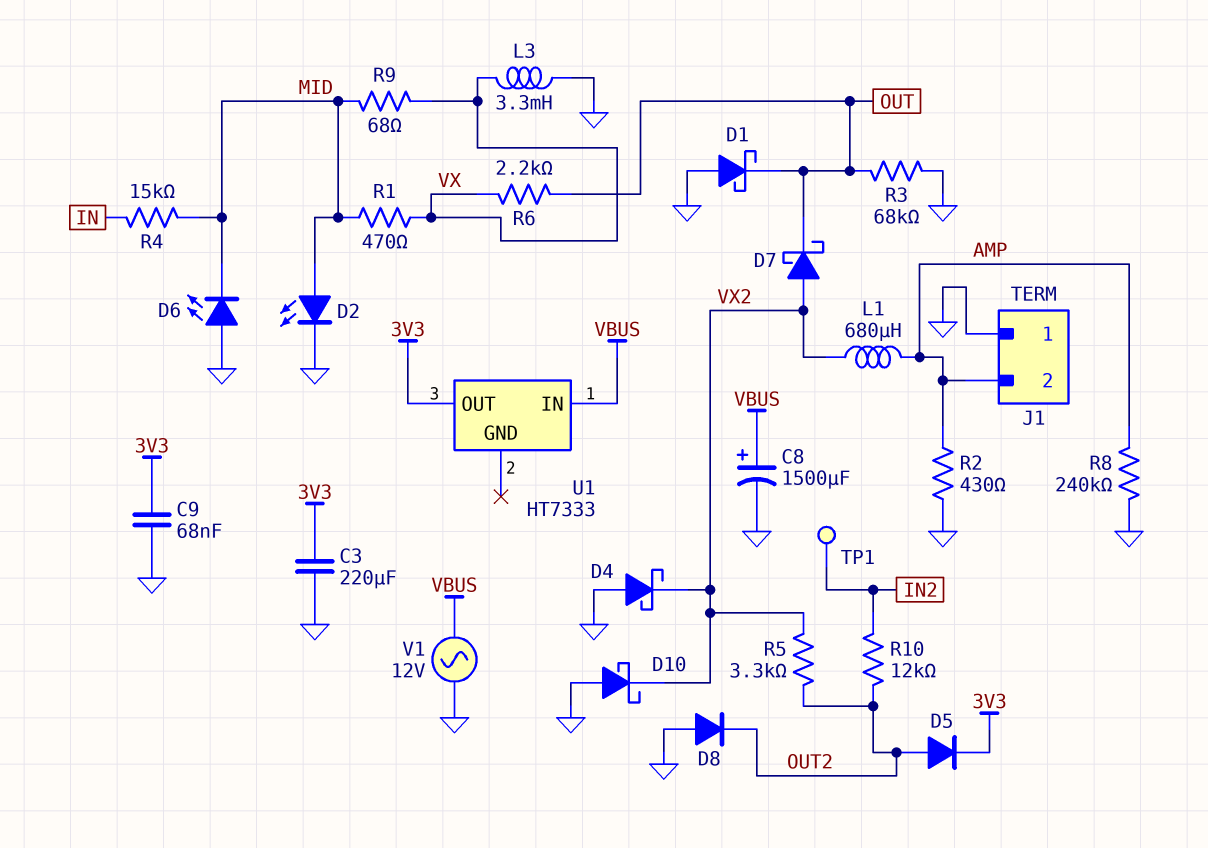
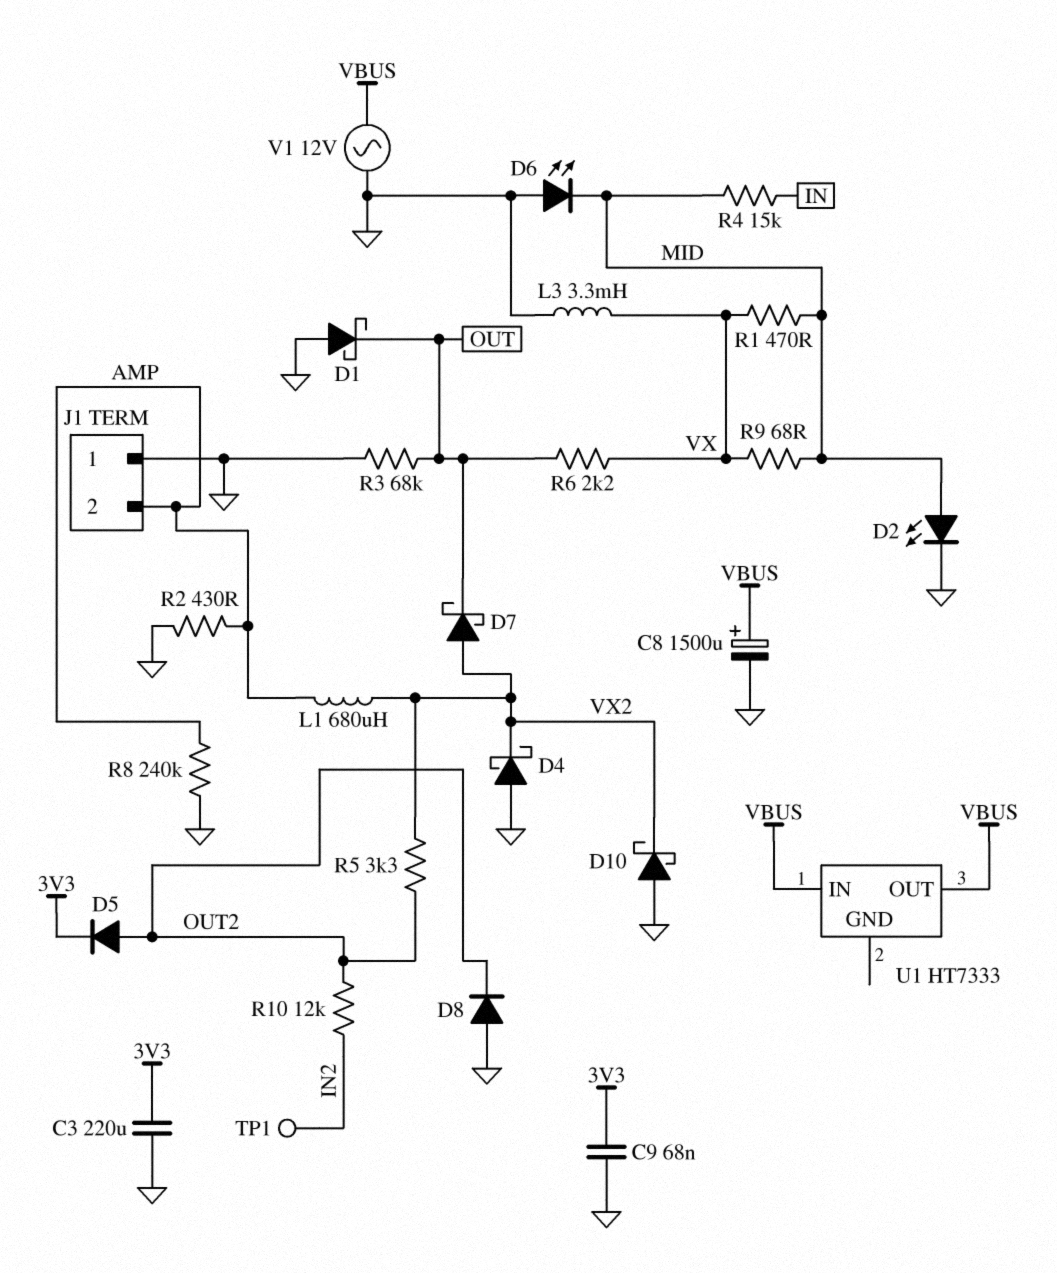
U1 pin OUT: 3V3 -> VBUS

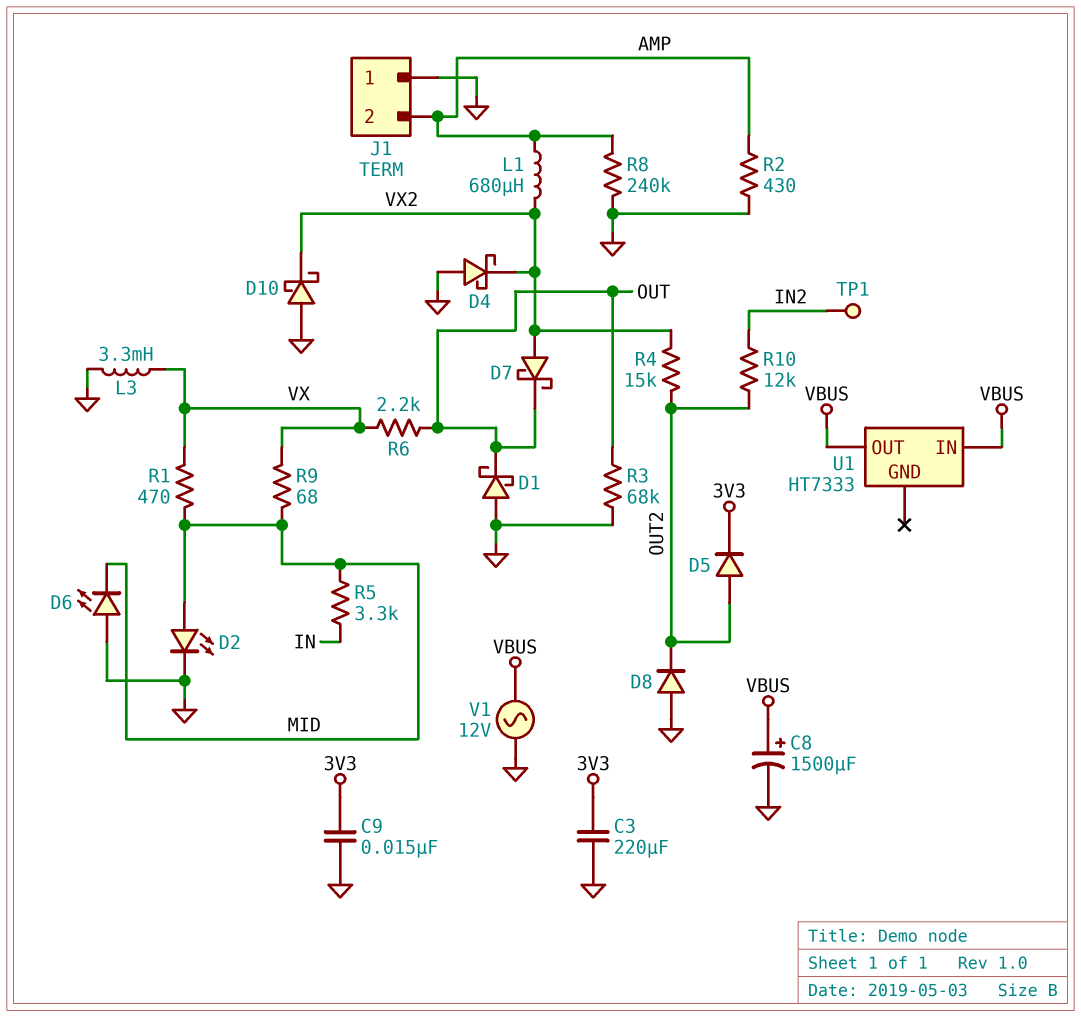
C9: 68nF (3V3, GND) -> 15nF (3V3, GND)
R4: 15k (IN, MID) -> 15k (OUT2, VX2)
R5: 3.3k (OUT2, VX2) -> 3.3k (IN, MID)

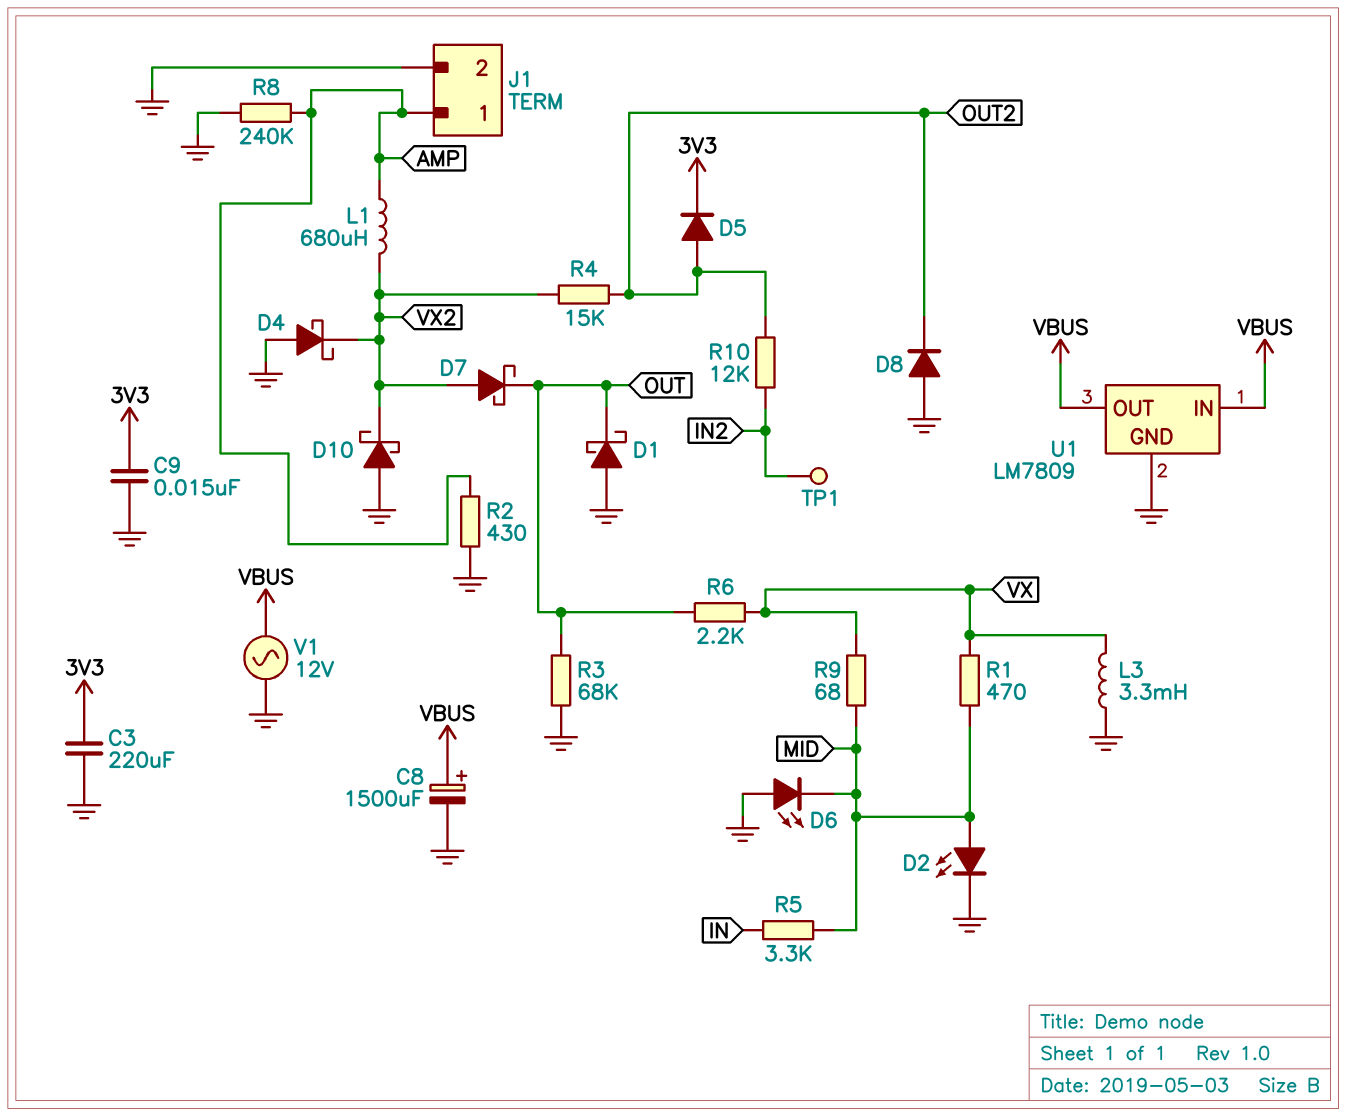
J1 pin 1: GND -> AMP
J1 pin 2: AMP -> GND
U1: HT7333 -> LM7809
U1 pin GND: none -> GND

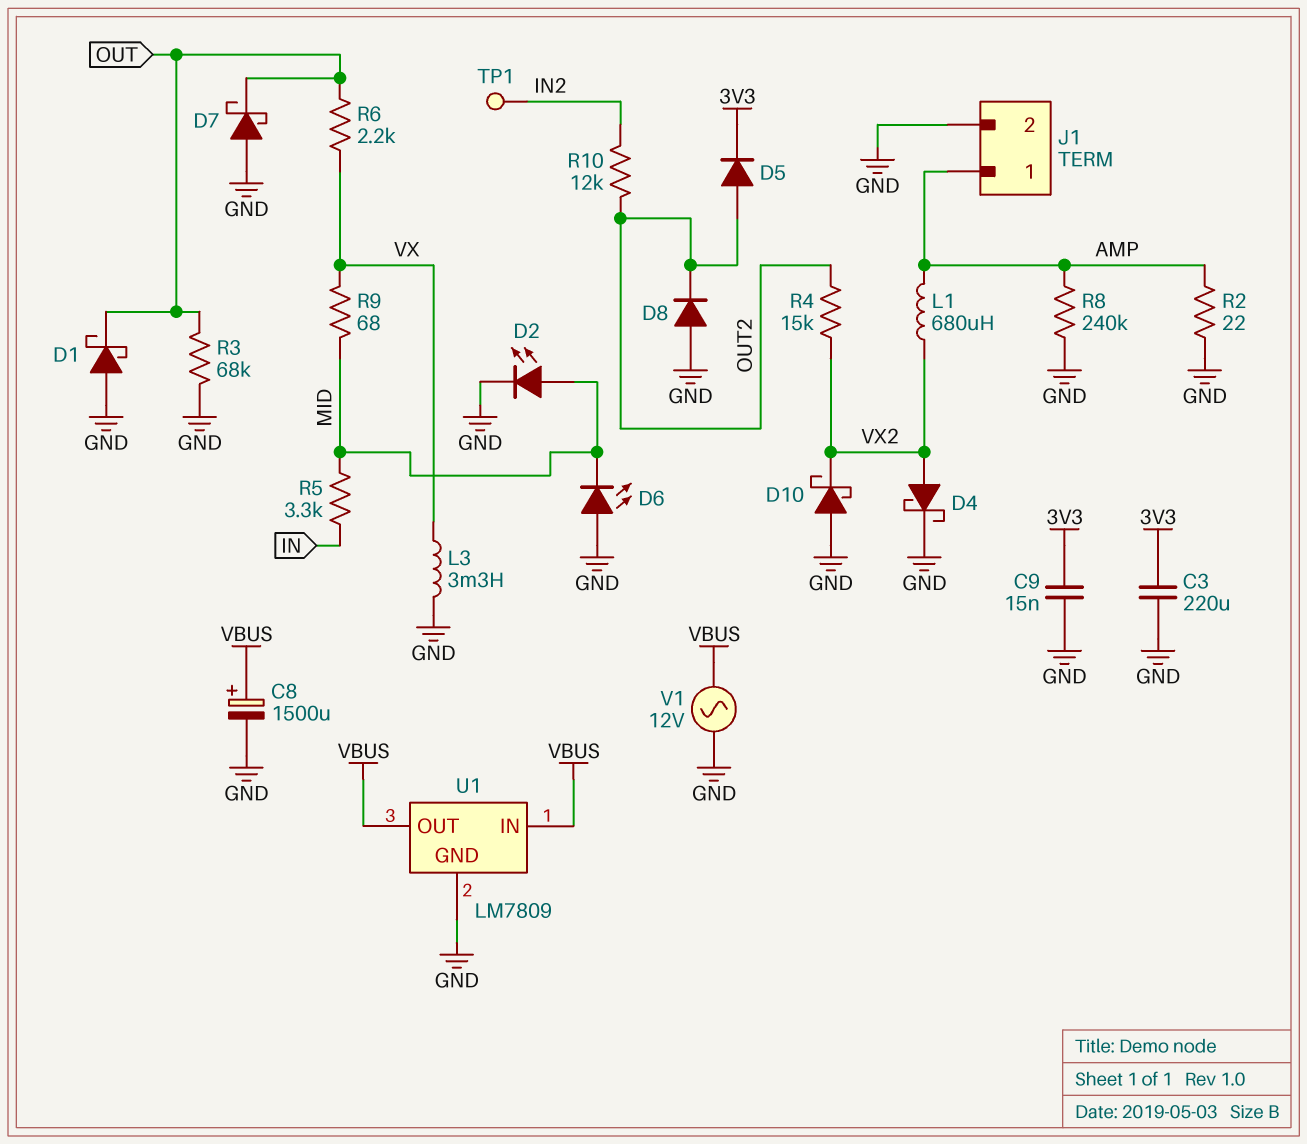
D4: schottky (A GND, K VX2) -> schottky (A VX2, K GND)
D7: schottky (A VX2, K OUT) -> schottky (A GND, K OUT)
R1: 470 (MID, VX) -> none
R2: 430 (AMP, GND) -> 22 (AMP, GND)

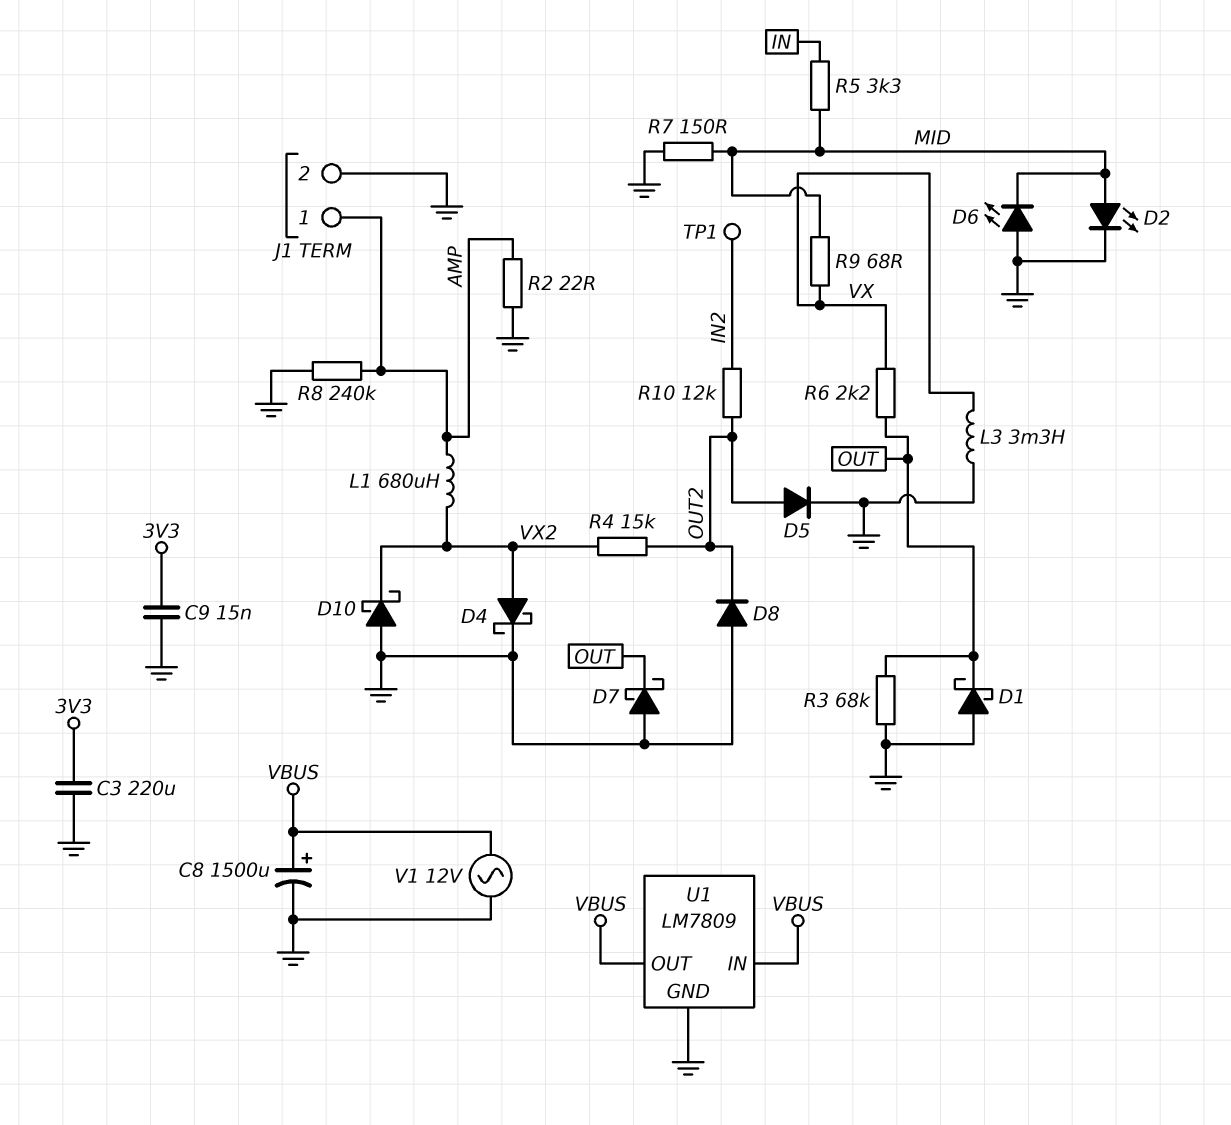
D5: diode (A OUT2, K 3V3) -> diode (A OUT2, K GND)
R7: none -> 150 (GND, MID)

